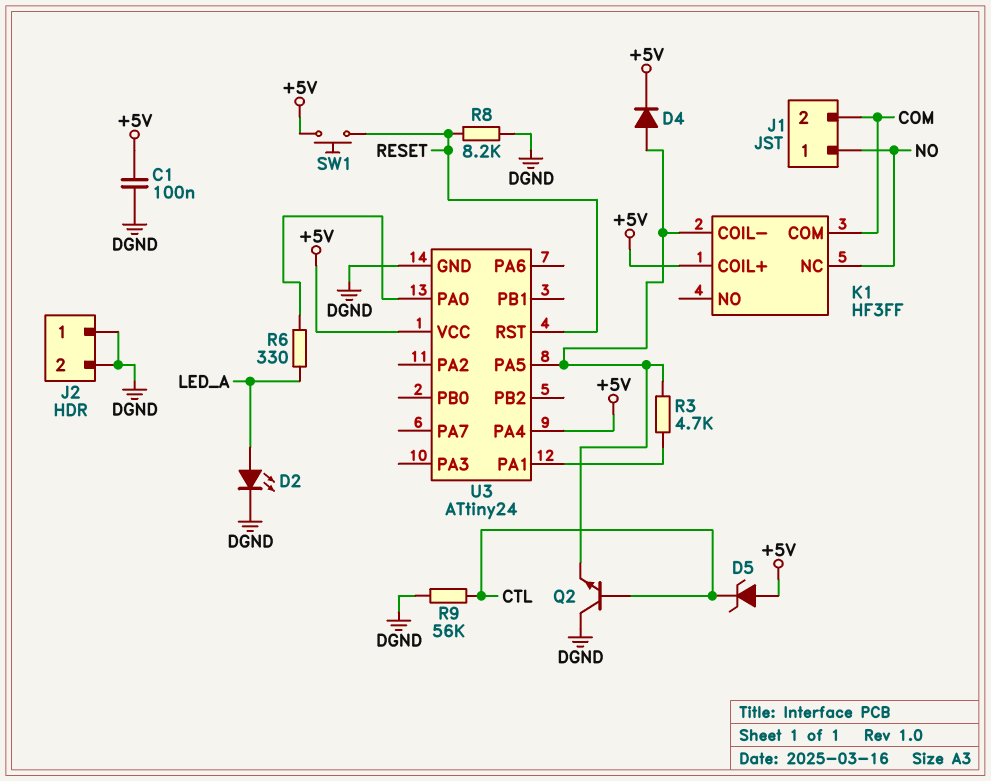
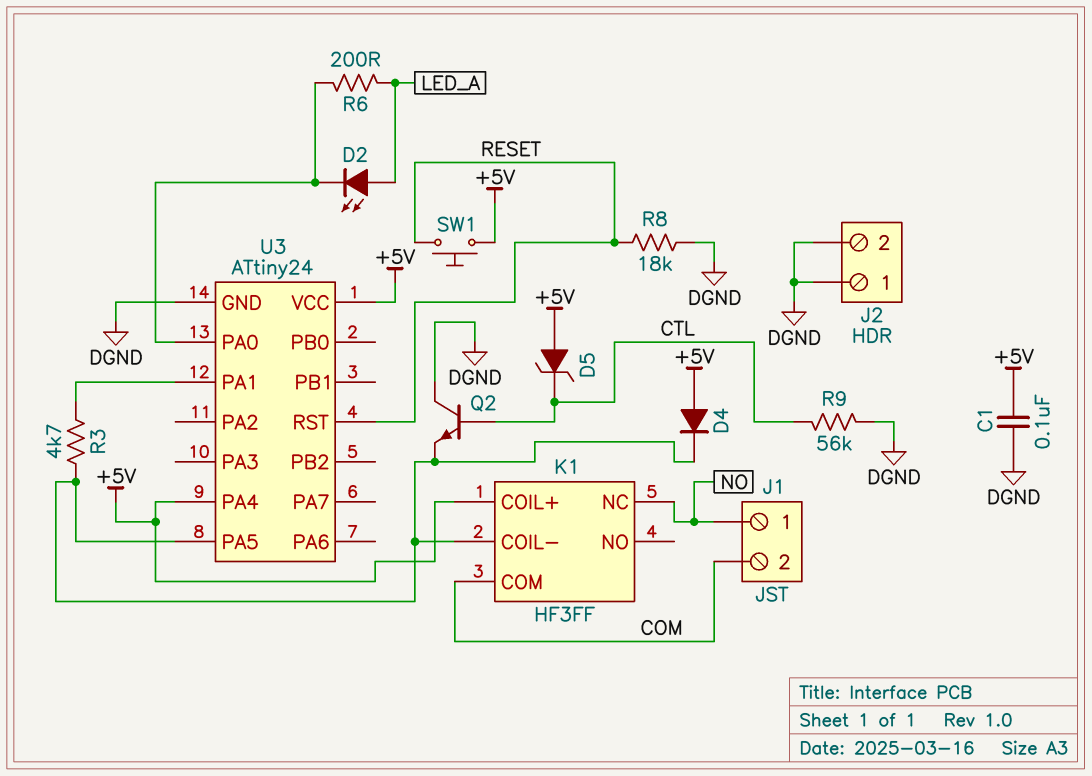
D2: LED (A LED_A, K DGND) -> LED (A LED_A, K U3/PA0)
D4: diode (A K1/COIL-, K +5V) -> diode (A +5V, K K1/COIL-)
R6: 330 (LED_A, U3/PA0) -> 200 (LED_A, U3/PA0)
R8: 8.2k (DGND, RESET) -> 18k (DGND, RESET)

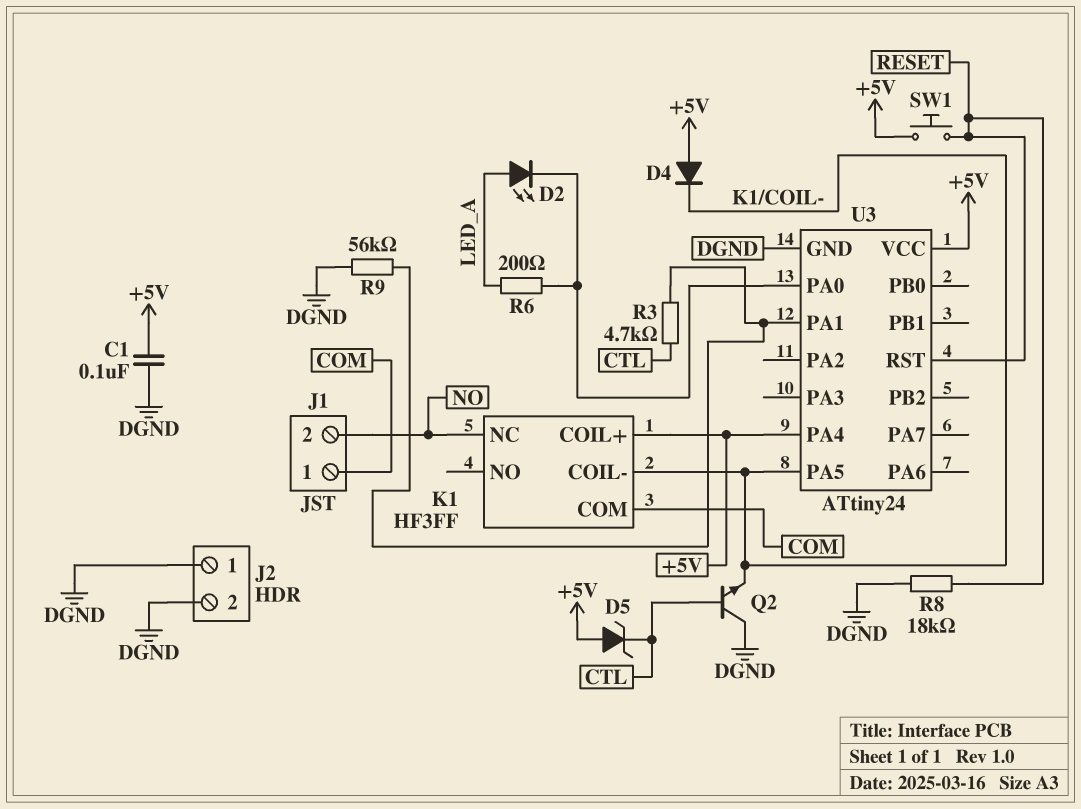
J1 pin 1: NO -> COM
J1 pin 2: COM -> NO
R3: 4.7k (K1/COIL-, U3/PA1) -> 4.7k (CTL, U3/PA1)
R9: 56k (CTL, DGND) -> 56k (DGND, U3/PA1)

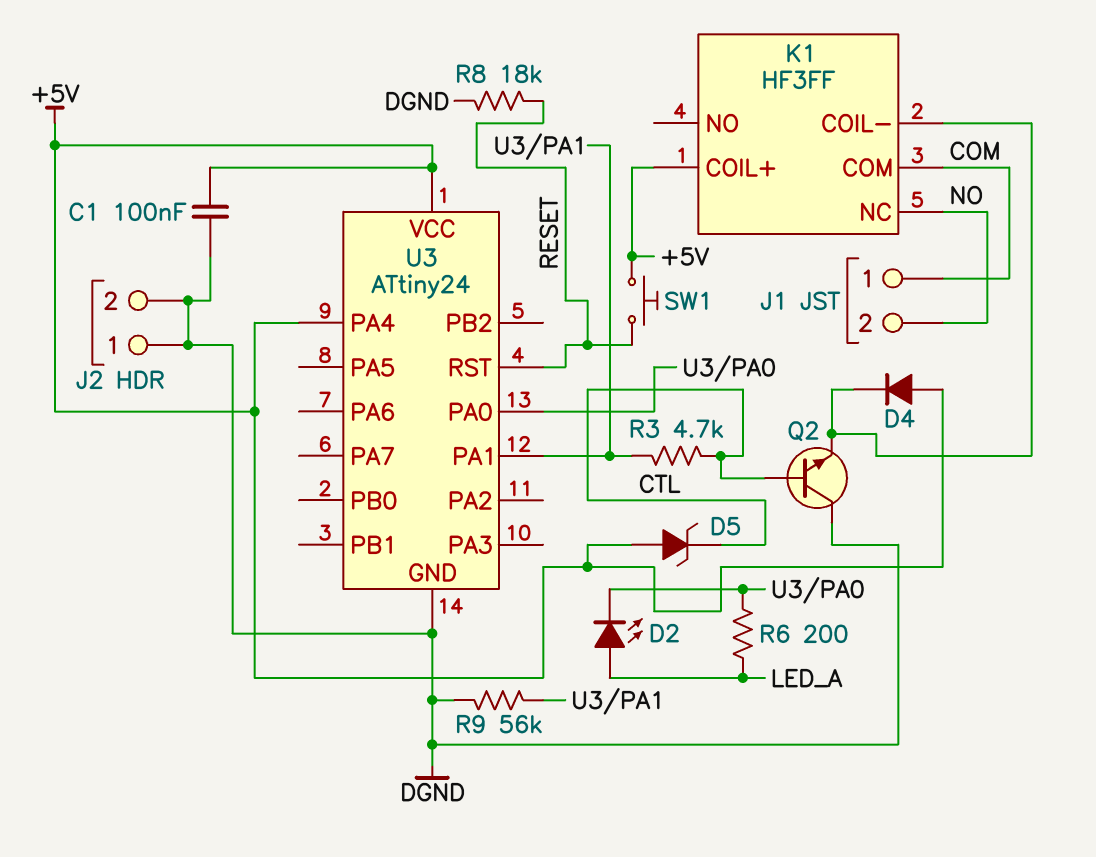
U3 pin PA5: K1/COIL- -> none

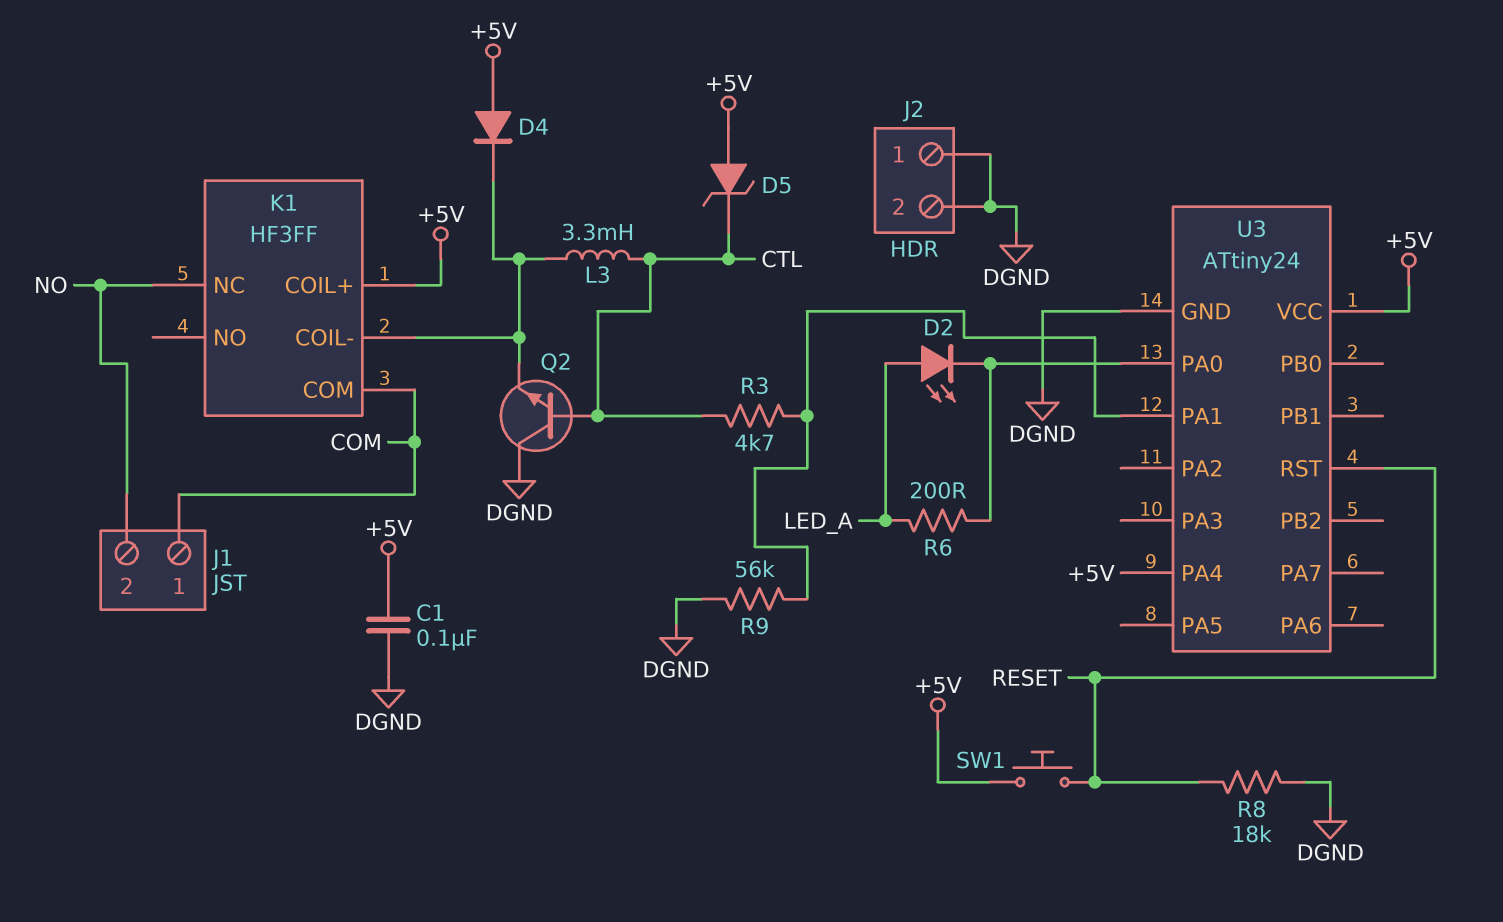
L3: none -> 3.3mH (CTL, K1/COIL-)

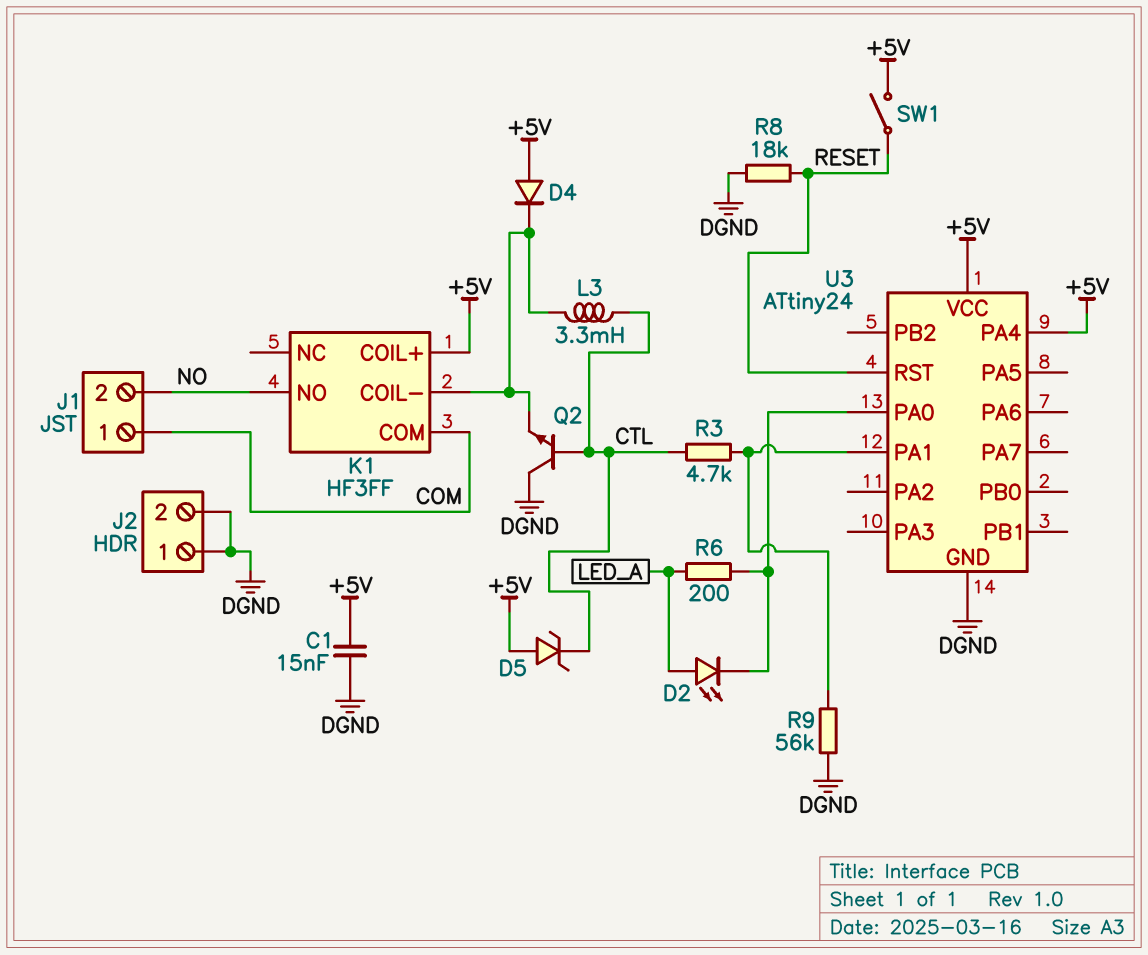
C1: 100nF (+5V, DGND) -> 15nF (+5V, DGND)
K1 pin NC: NO -> none
K1 pin NO: none -> NO
SW1: button (+5V, RESET) -> switch (+5V, RESET)

